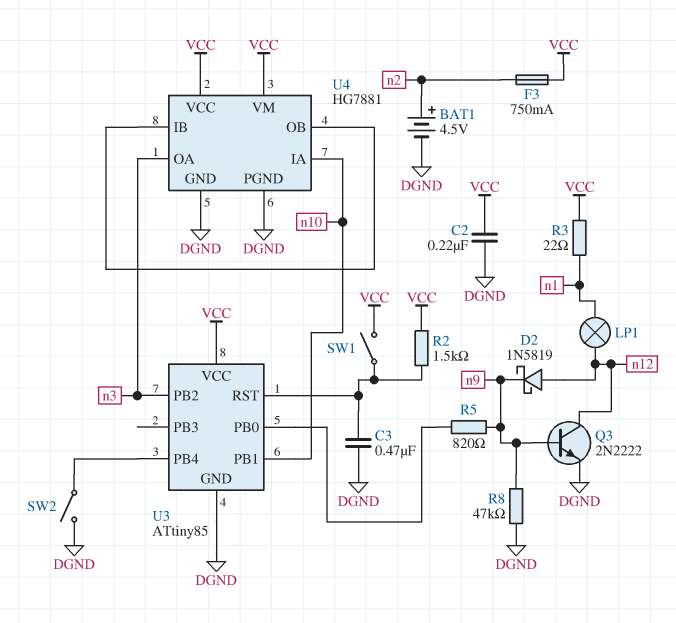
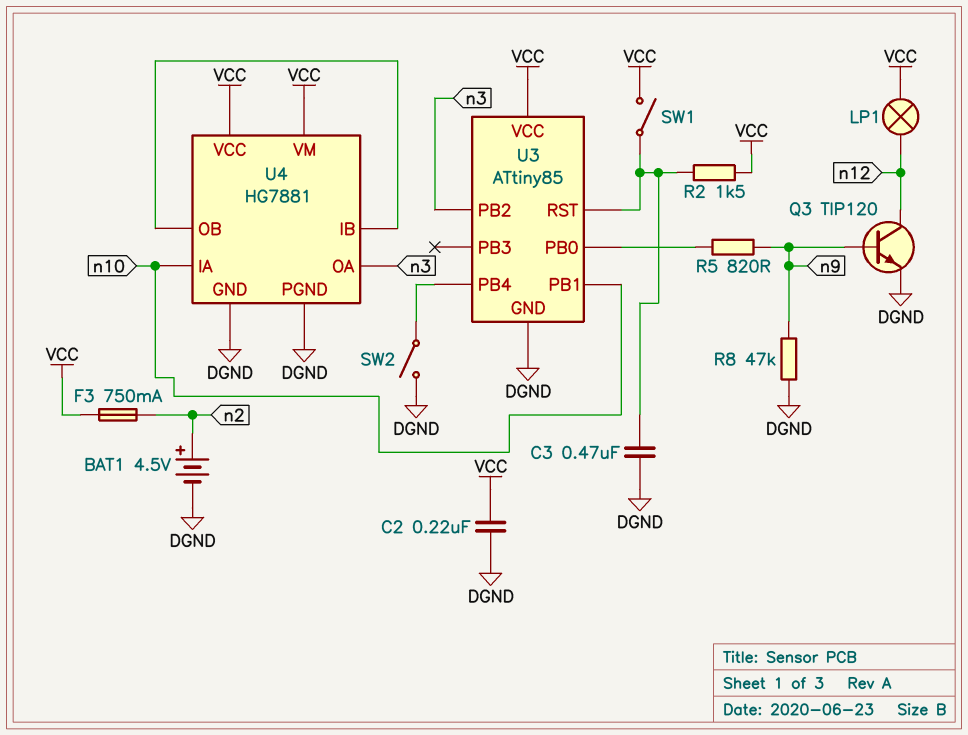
D2: schottky 1N5819 (A n12, K n9) -> none
LP1: lamp (n1, n12) -> lamp (VCC, n12)
Q3: NPN 2N2222 (B n9, C n12, E DGND) -> NPN TIP120 (B n9, C n12, E DGND)
R3: 22 (VCC, n1) -> none

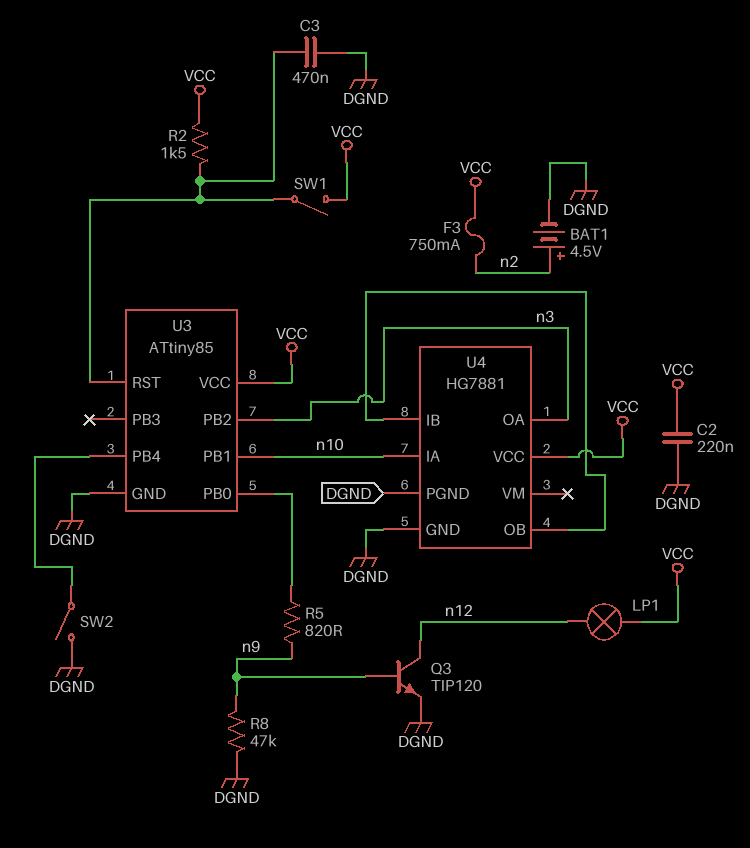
U4 pin VM: VCC -> none

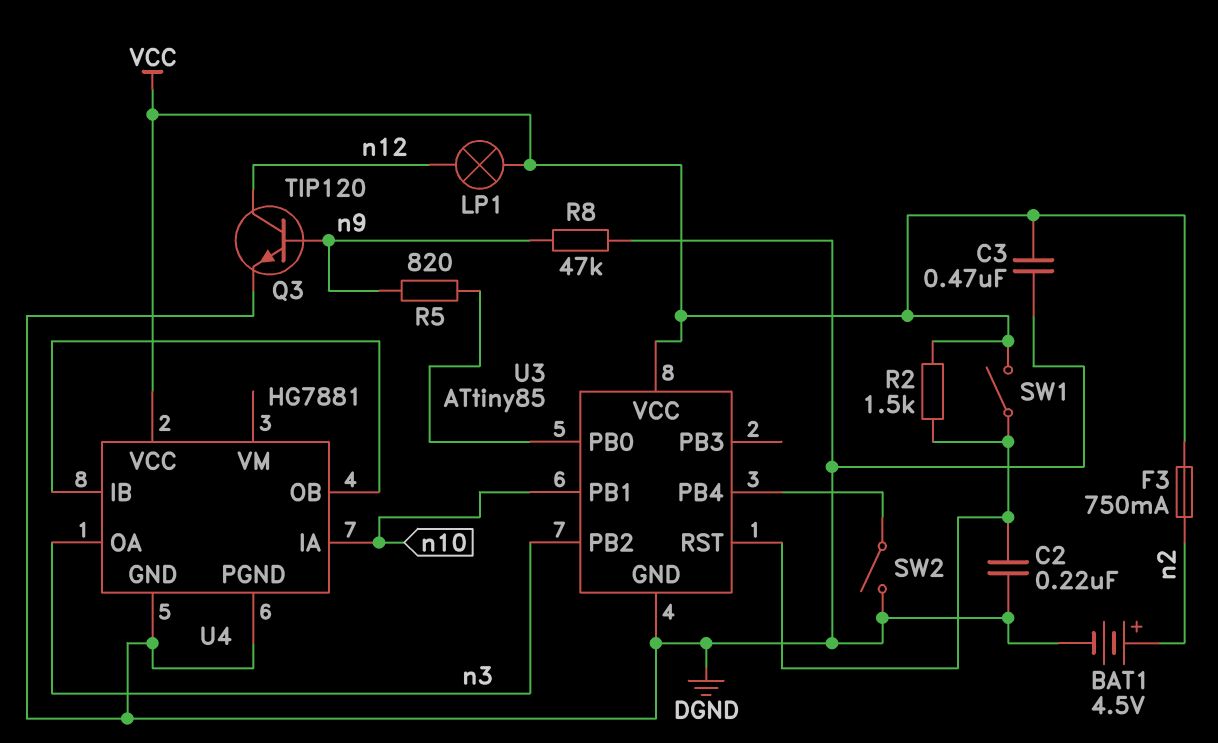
C2: 220nF (DGND, VCC) -> 220nF (DGND, U3/RST)
C3: 470nF (DGND, U3/RST) -> 470nF (DGND, VCC)

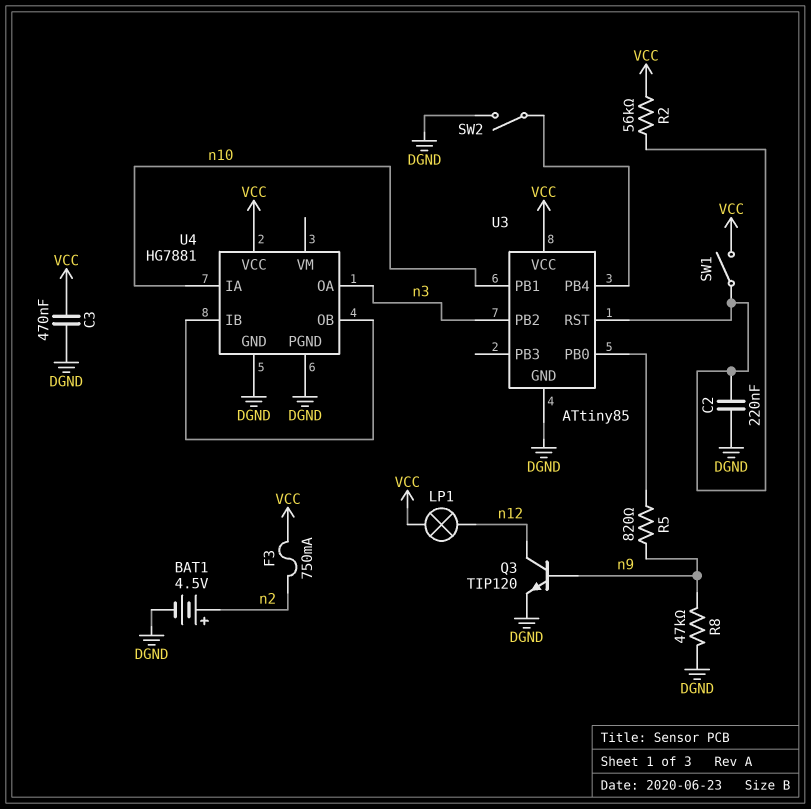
R2: 1.5k (U3/RST, VCC) -> 56k (U3/RST, VCC)

